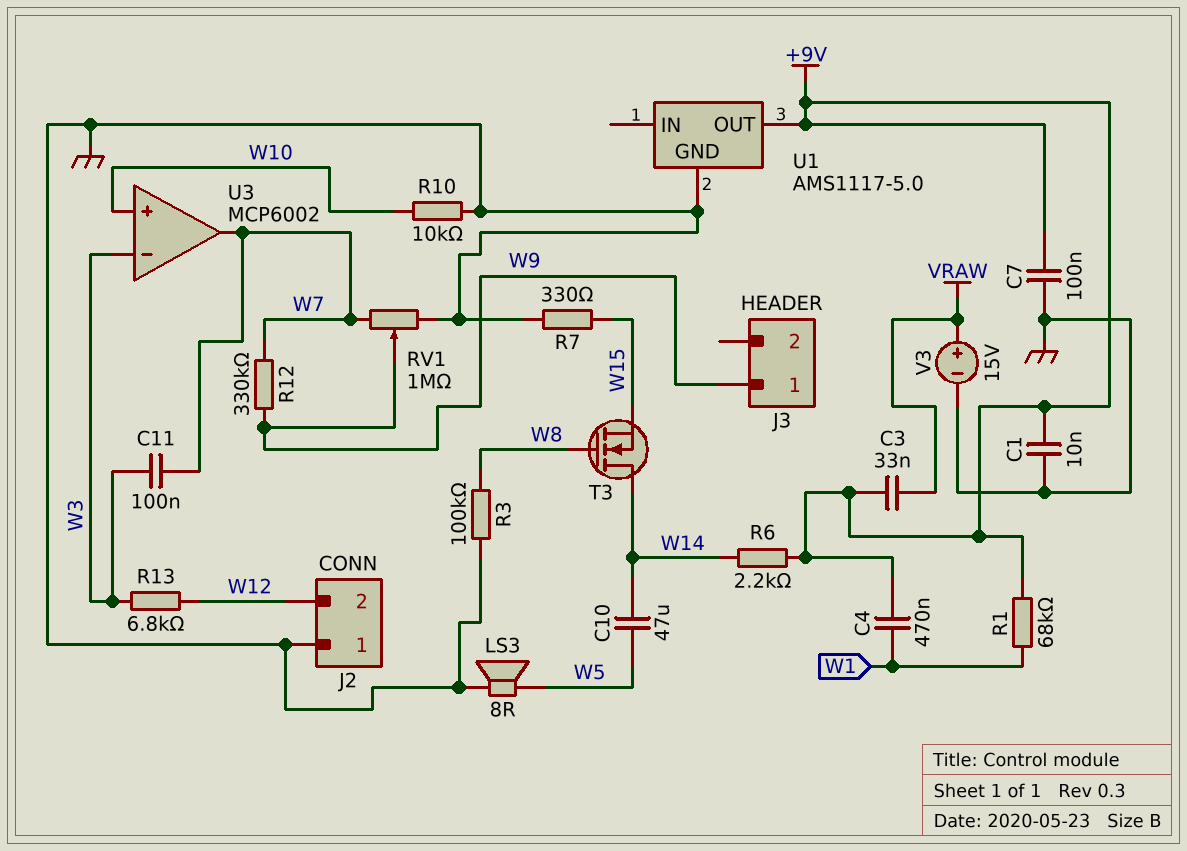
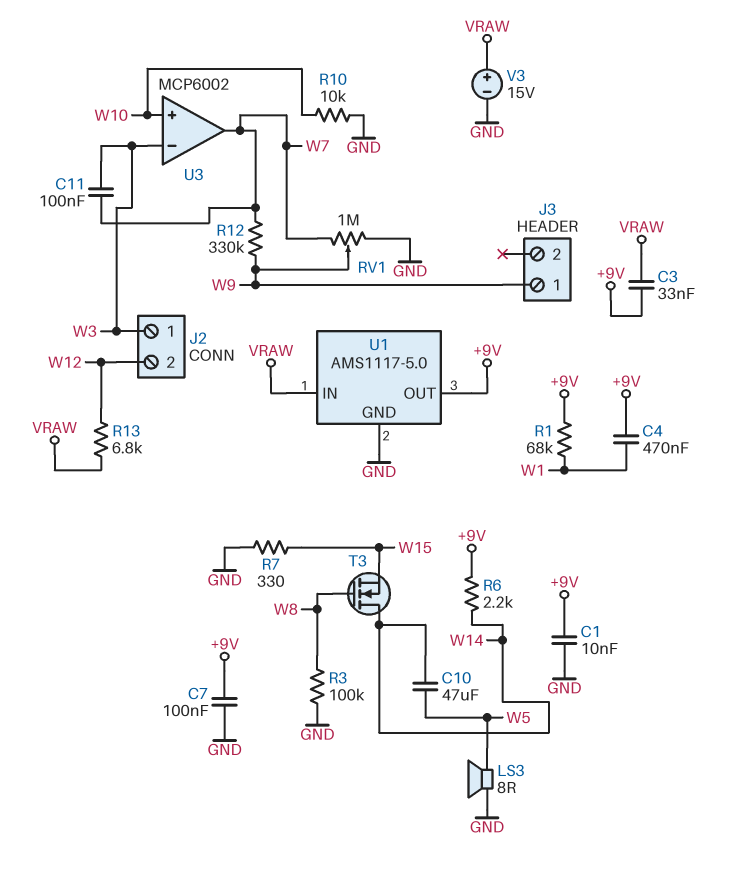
J2 pin 1: GND -> W3
R13: 6.8k (W3, W12) -> 6.8k (VRAW, W12)
U1 pin IN: none -> VRAW

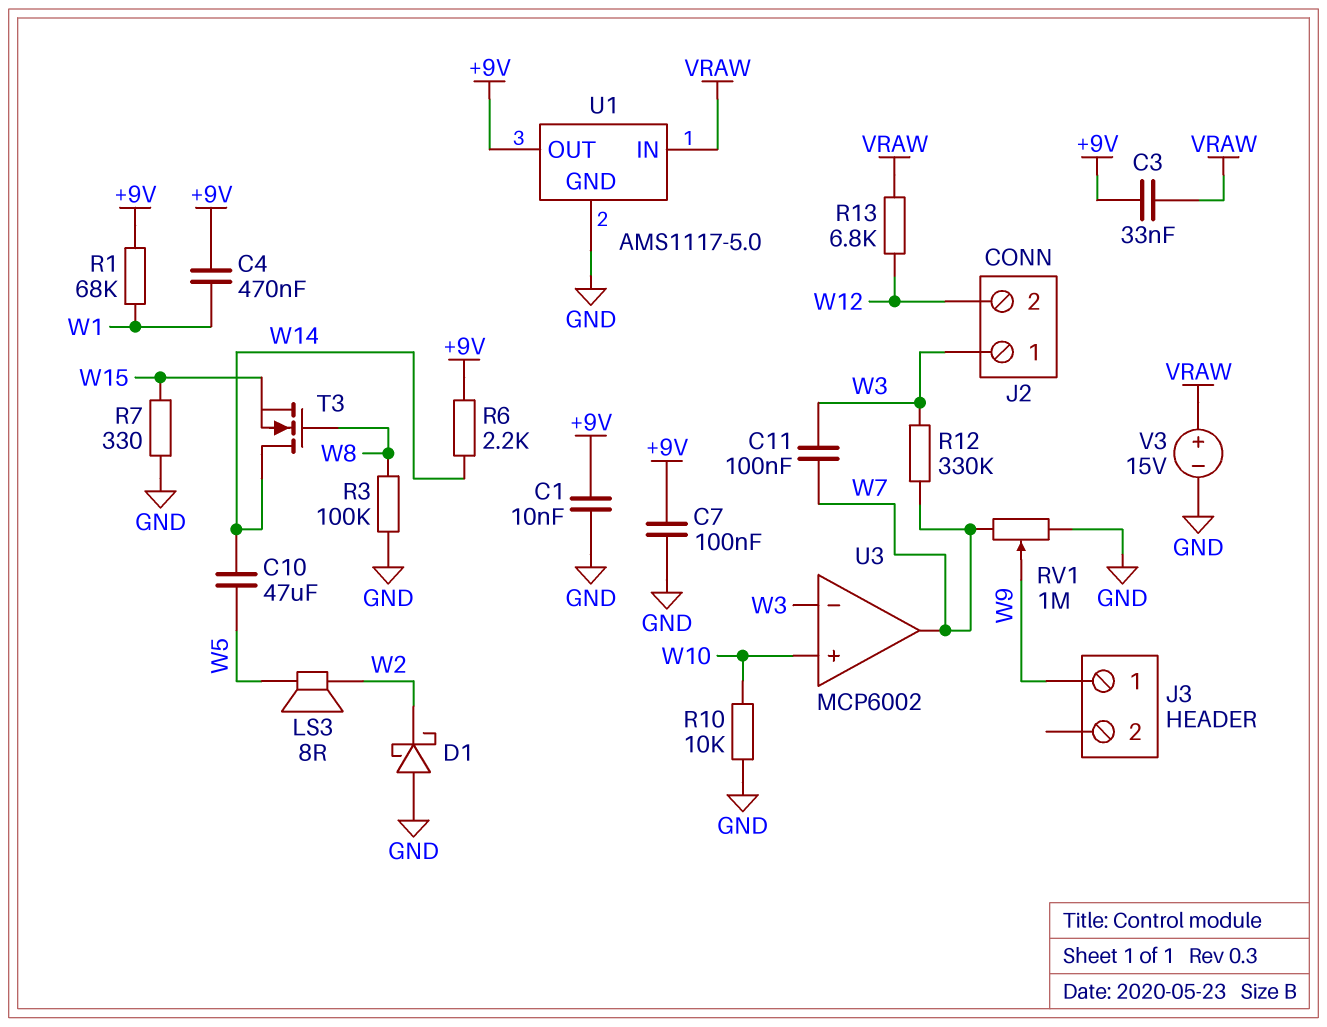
D1: none -> schottky (A GND, K W2)
LS3: speaker 8R (GND, W5) -> speaker 8R (W2, W5)
R12: 330k (W7, W9) -> 330k (W3, W7)

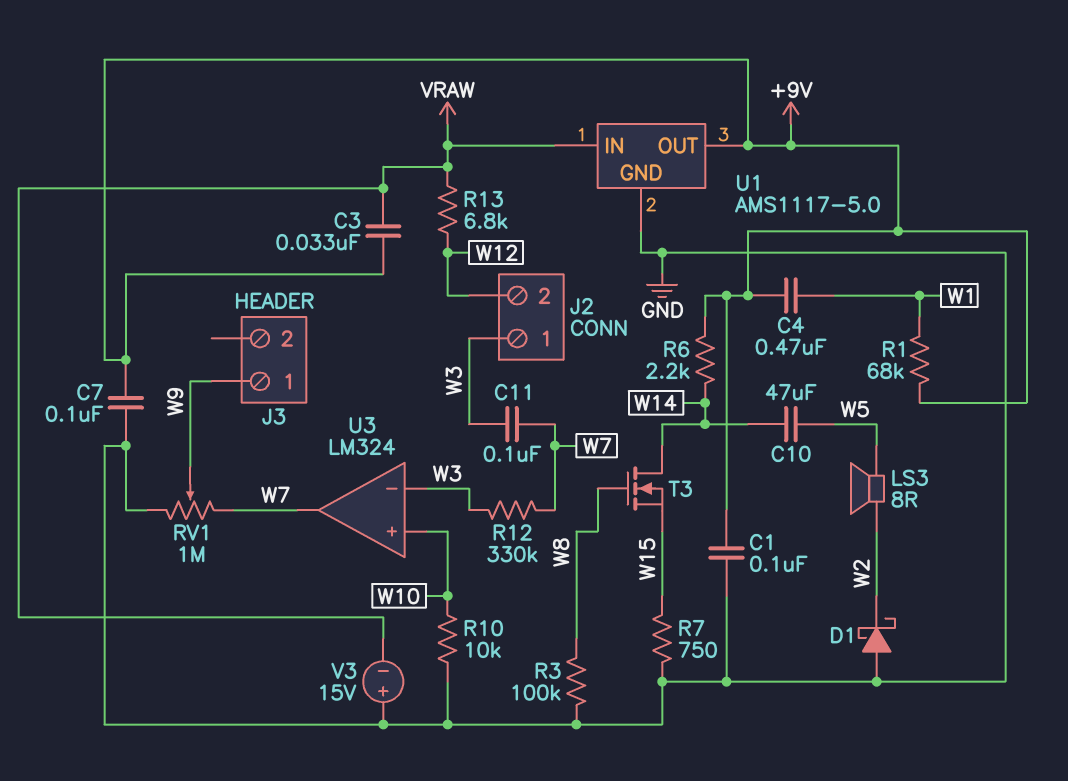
C1: 10nF (+9V, GND) -> 100nF (+9V, GND)
R7: 330 (GND, W15) -> 750 (GND, W15)
U3: MCP6002 -> LM324
V3: 15V (plus VRAW, minus GND) -> 15V (plus GND, minus VRAW)

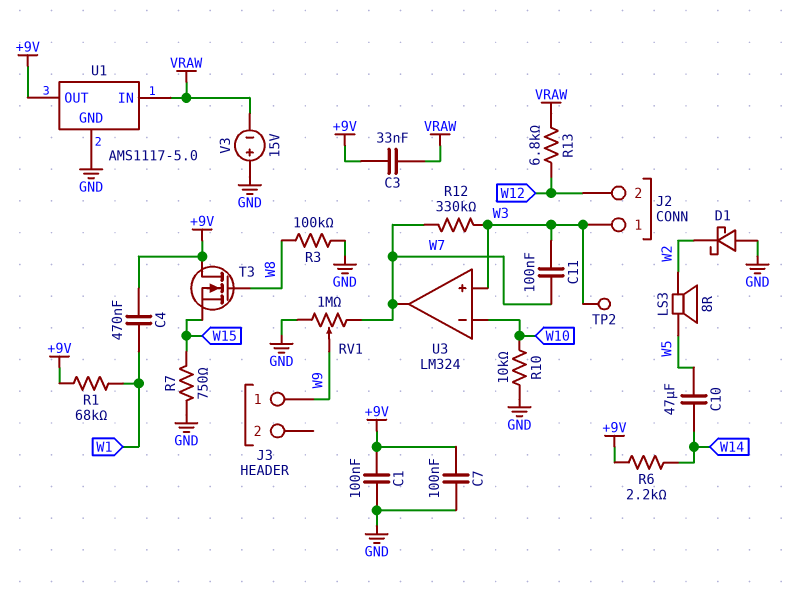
T3: NMOS (G W8, D W14, S W15) -> NMOS (G W8, D +9V, S W15)
TP2: none -> test point (W3)
U3 pin in+: W10 -> W3
U3 pin in-: W3 -> W10

